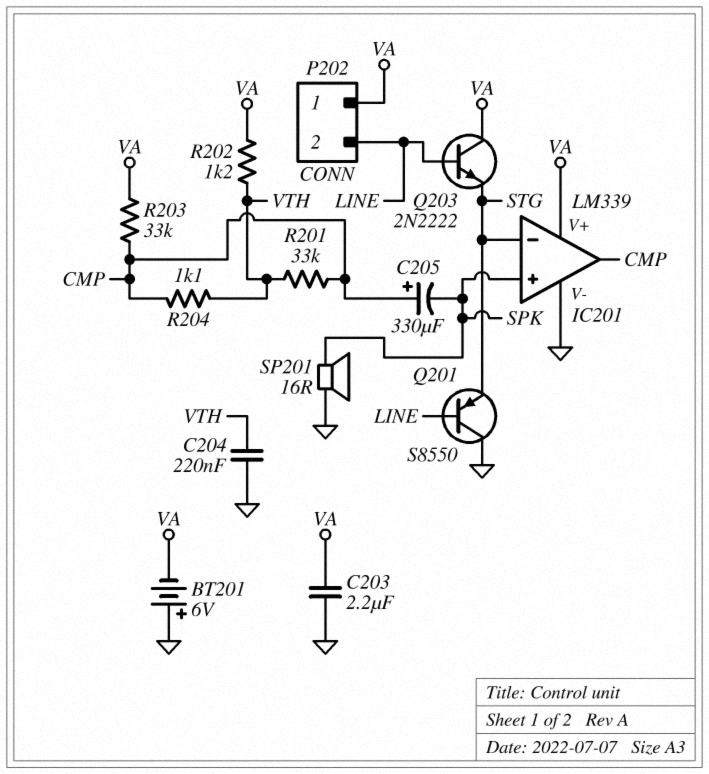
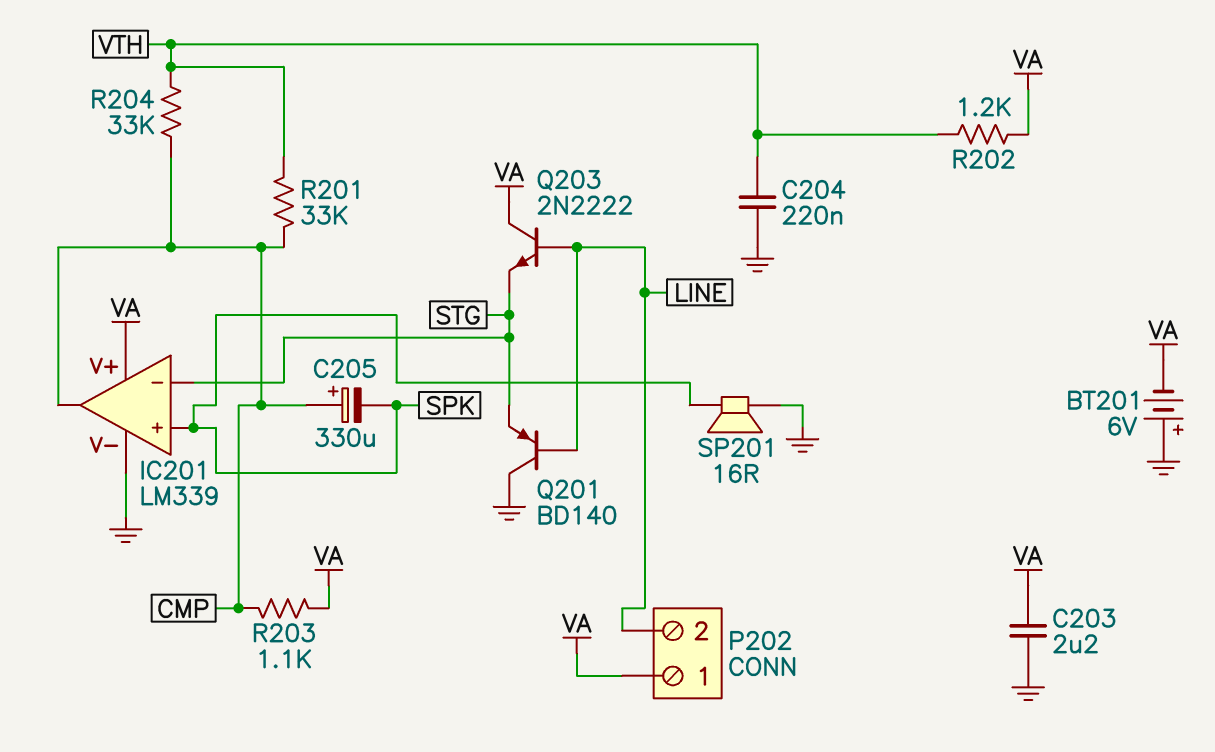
Q201: PNP S8550 (B LINE, C GND, E STG) -> PNP BD140 (B LINE, C GND, E STG)
R203: 33k (CMP, VA) -> 1.1k (CMP, VA)
R204: 1.1k (CMP, VTH) -> 33k (CMP, VTH)

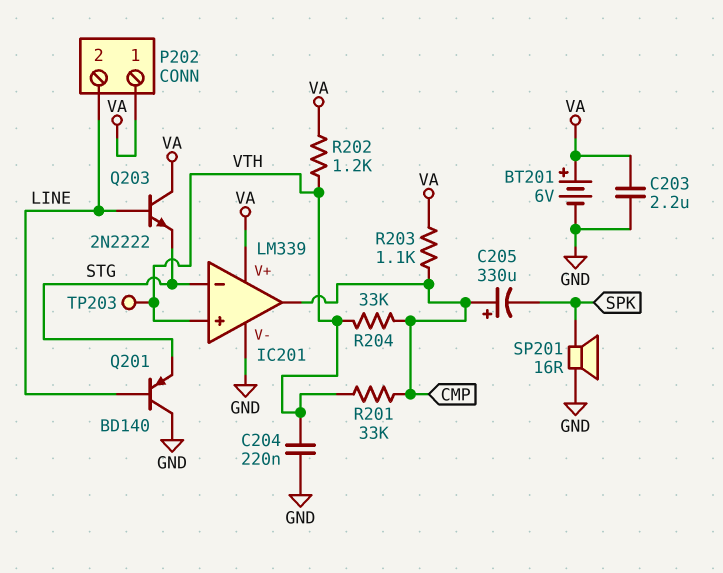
BT201: 6V (plus GND, minus VA) -> 6V (plus VA, minus GND)
IC201 pin in+: SPK -> VTH
TP203: none -> test point (VTH)

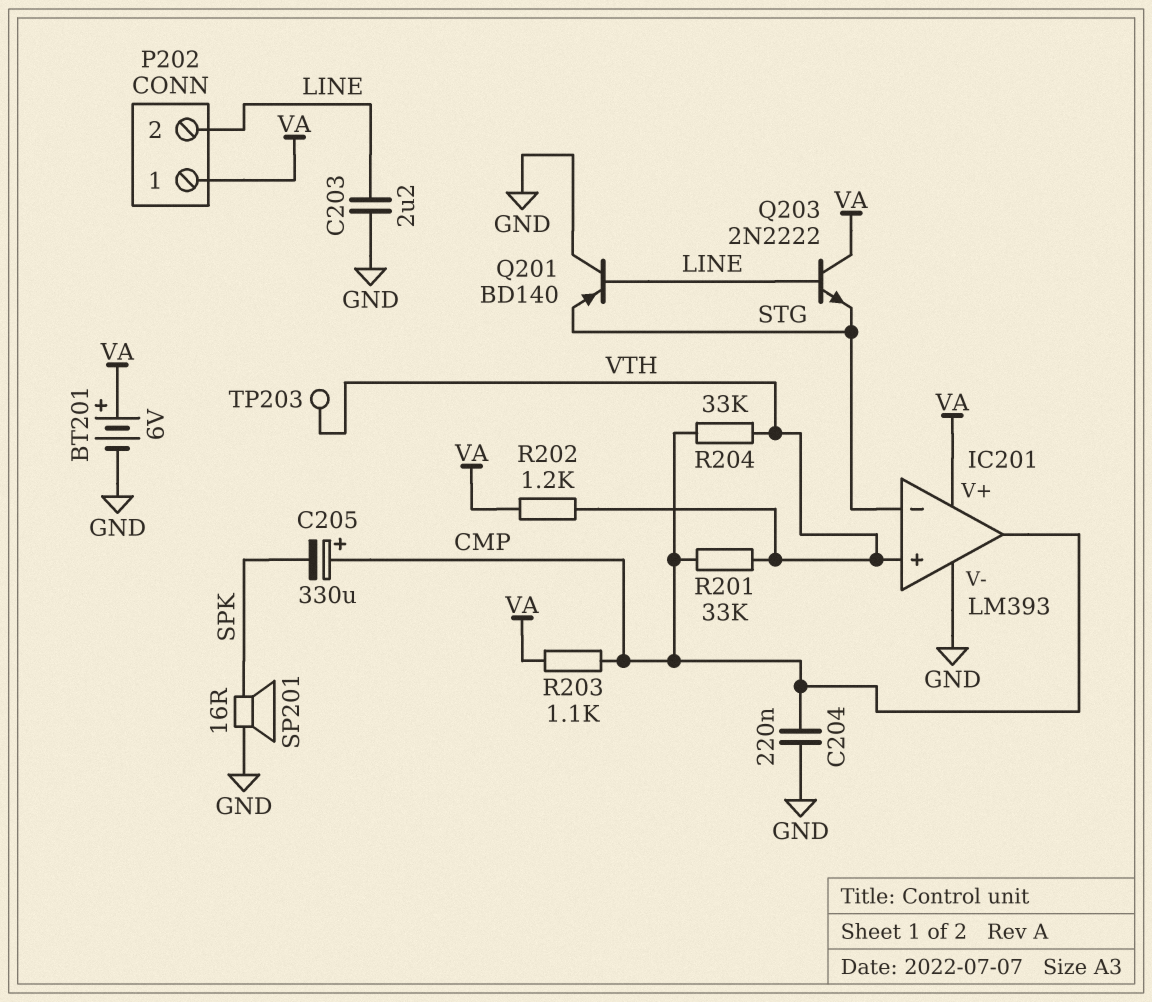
C203: 2.2uF (GND, VA) -> 2.2uF (GND, LINE)
C204: 220nF (GND, VTH) -> 220nF (CMP, GND)
IC201: LM339 -> LM393

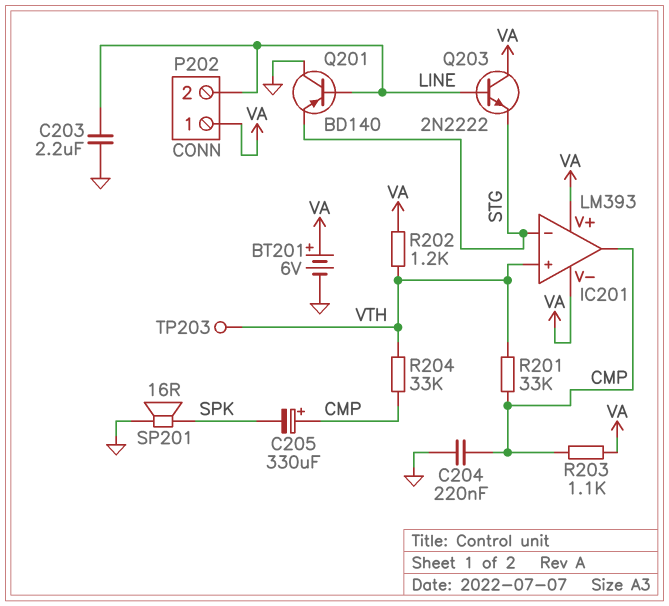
IC201 pin V-: GND -> VA

